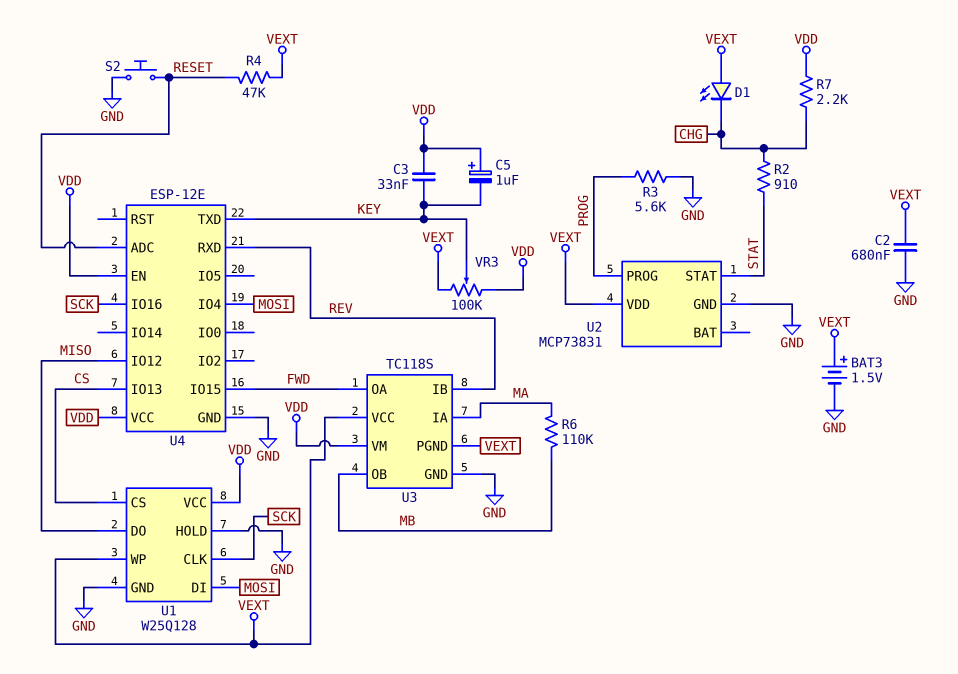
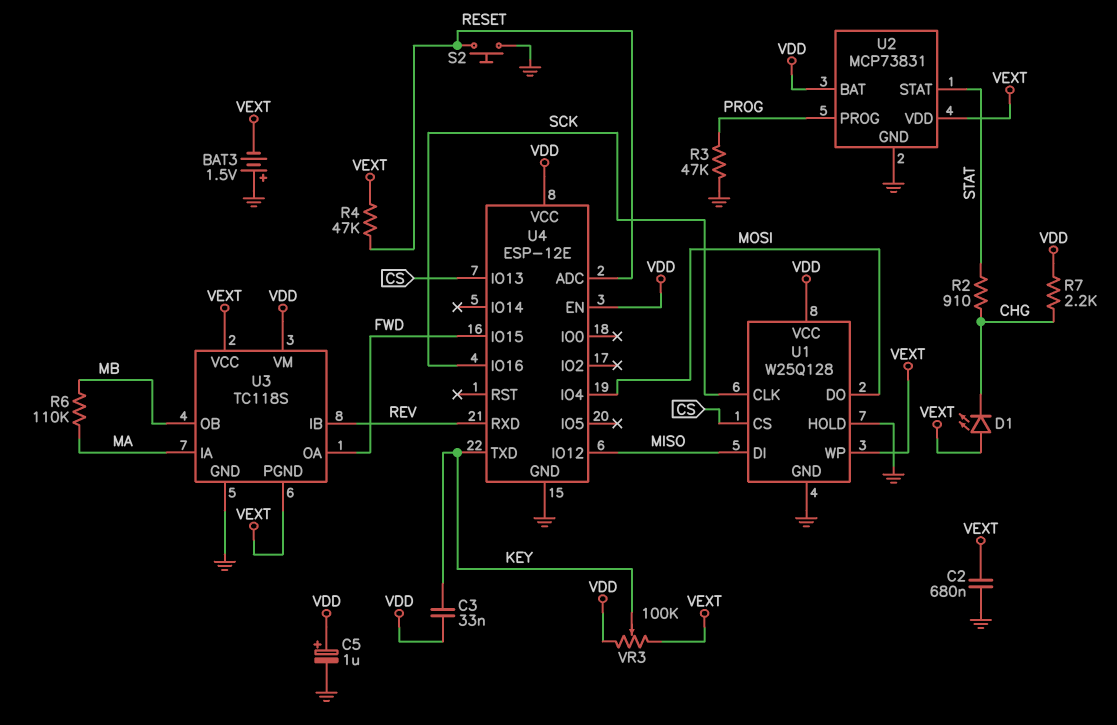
BAT3: 1.5V (plus VEXT, minus GND) -> 1.5V (plus GND, minus VEXT)
C5: 1uF (plus VDD, minus KEY) -> 1uF (plus VDD, minus GND)
R3: 5.6k (GND, PROG) -> 47k (GND, PROG)
U1 pin DI: MOSI -> MISO
U1 pin DO: MISO -> MOSI
U2 pin BAT: none -> VDD

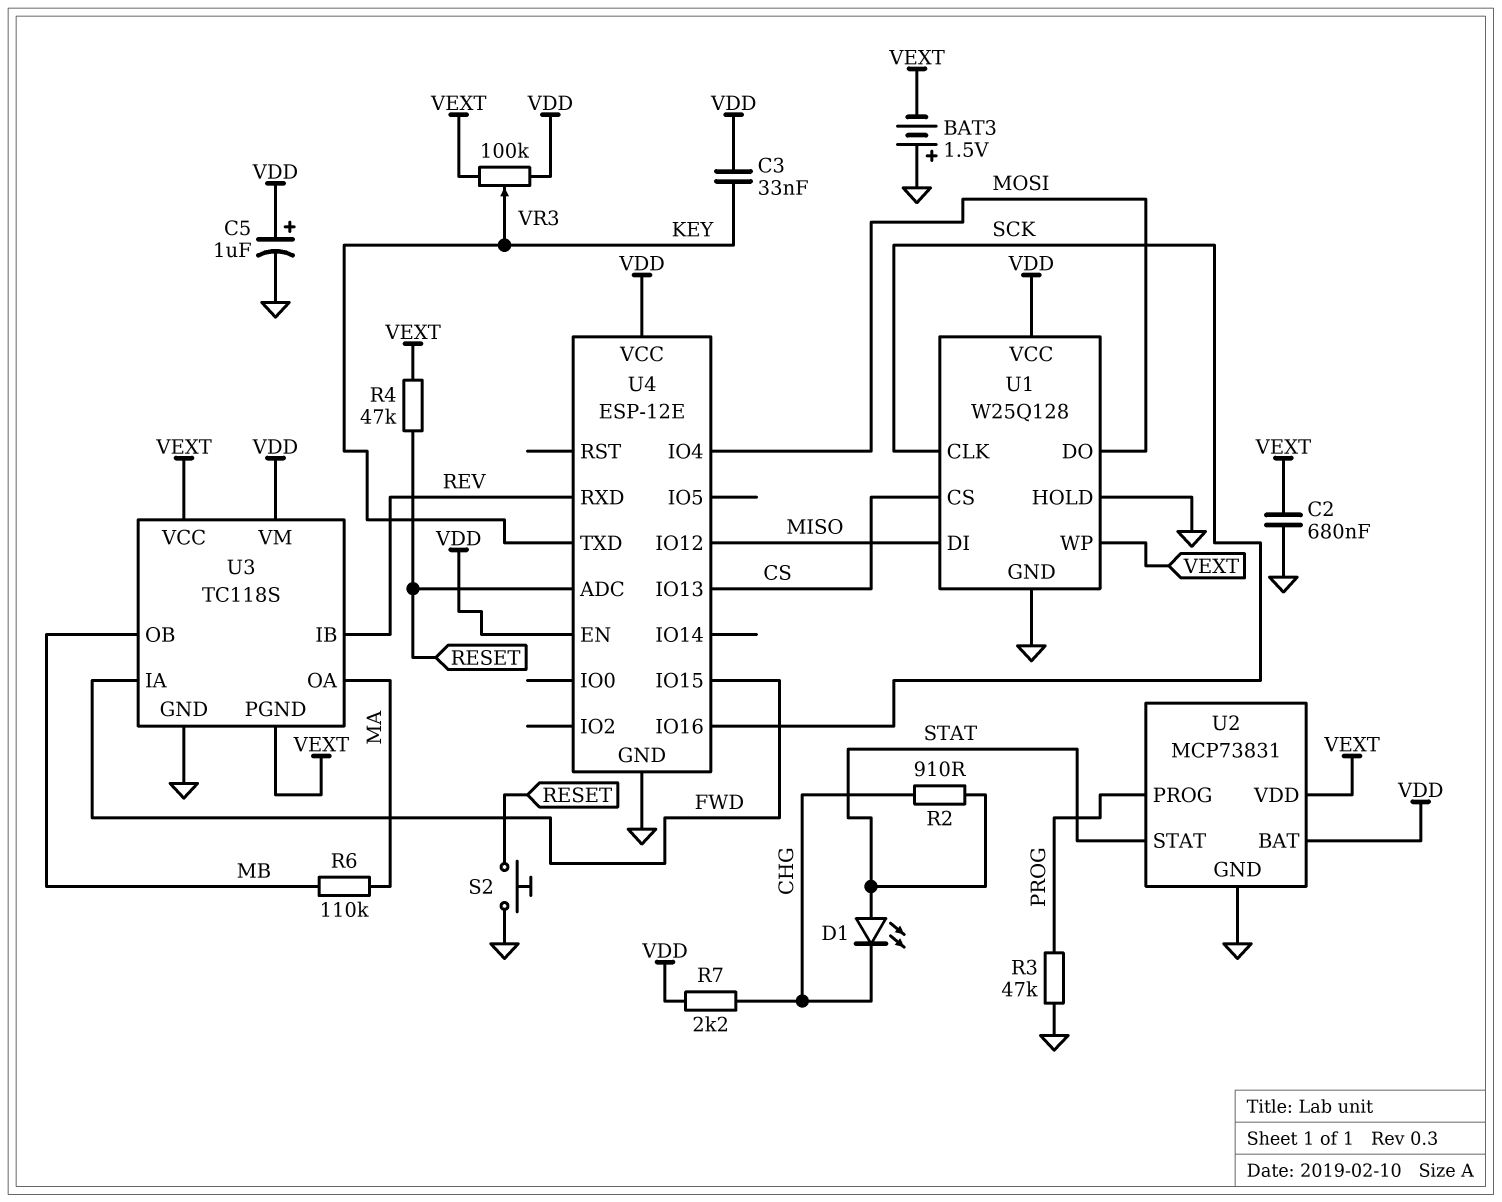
D1: LED (A VEXT, K CHG) -> LED (A STAT, K CHG)
U3 pin IA: MA -> FWD
U3 pin OA: FWD -> MA

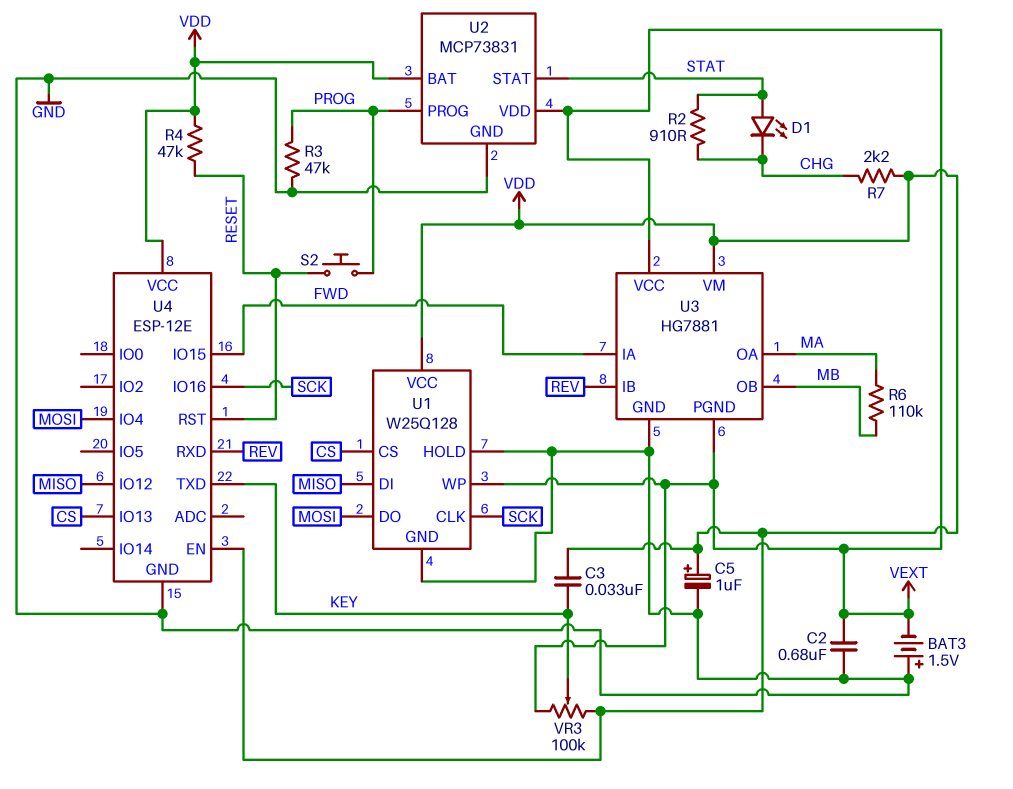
R4: 47k (RESET, VEXT) -> 47k (RESET, VDD)
S2: button (GND, RESET) -> button (PROG, RESET)
U3: TC118S -> HG7881
U4 pin ADC: RESET -> none
U4 pin RST: none -> RESET

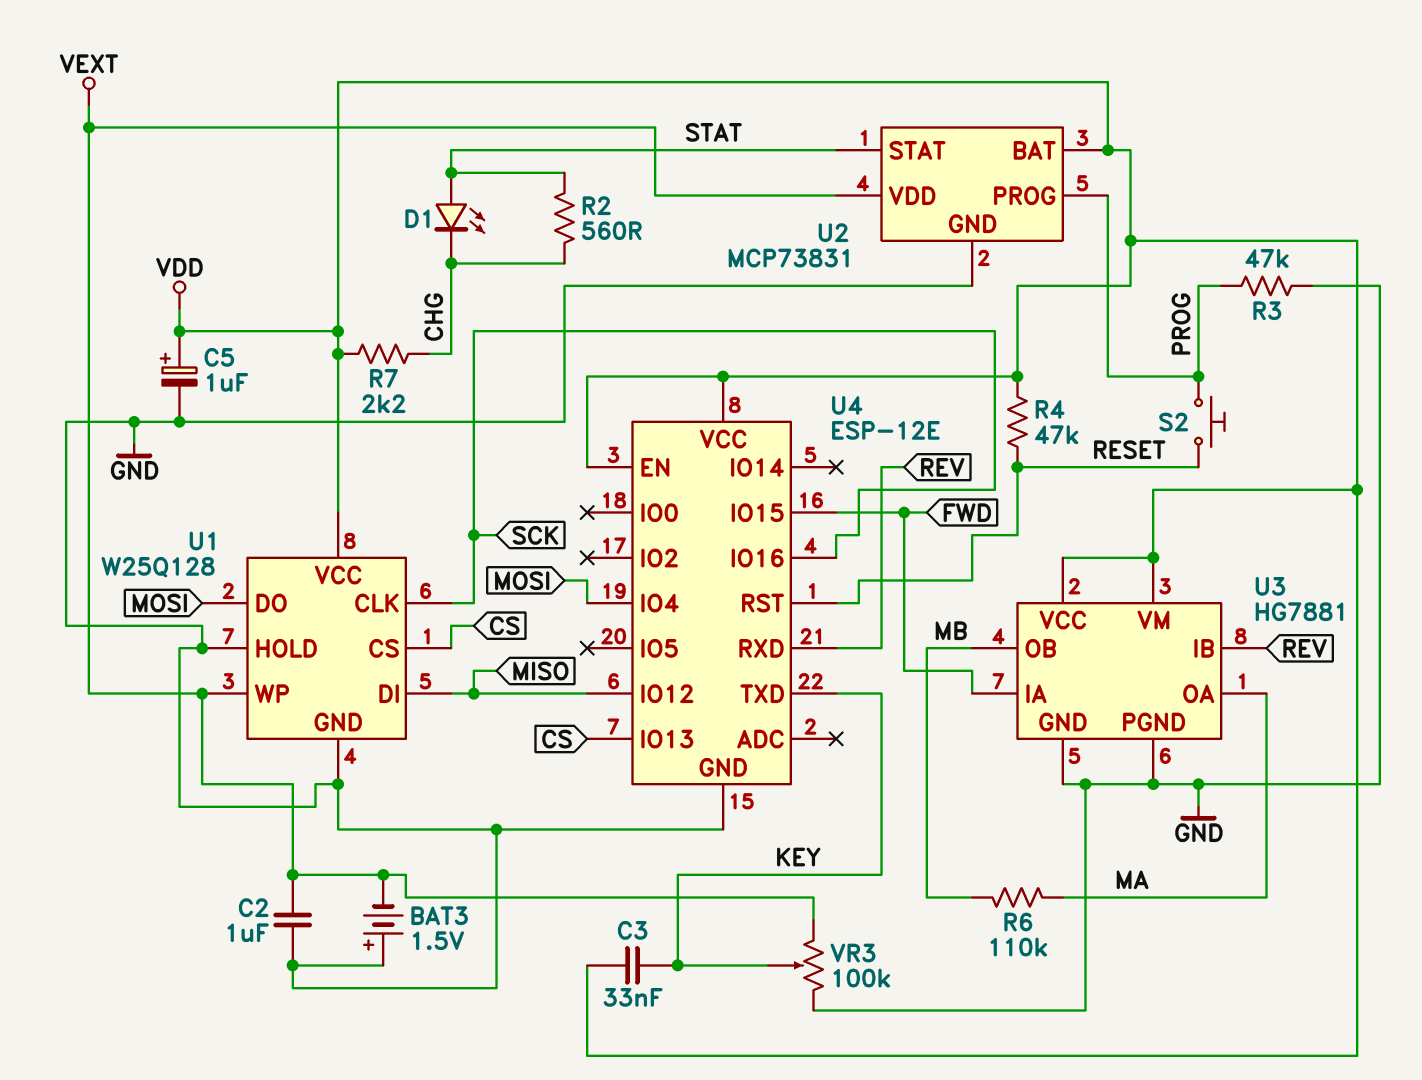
C2: 680nF (GND, VEXT) -> 1uF (GND, VEXT)
R2: 910 (CHG, STAT) -> 560 (CHG, STAT)
U3 pin PGND: VEXT -> GND
U3 pin VCC: VEXT -> VDD
VR3: 100k (VDD, VEXT, wiper KEY) -> 100k (GND, VEXT, wiper KEY)

